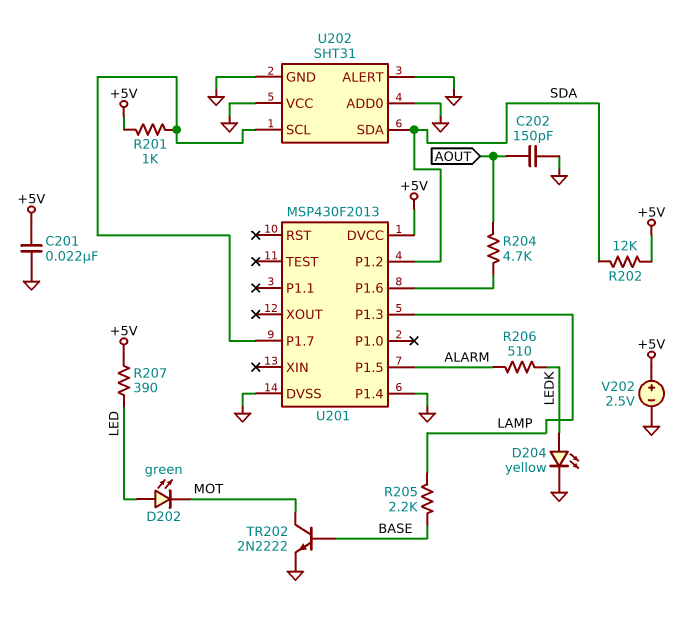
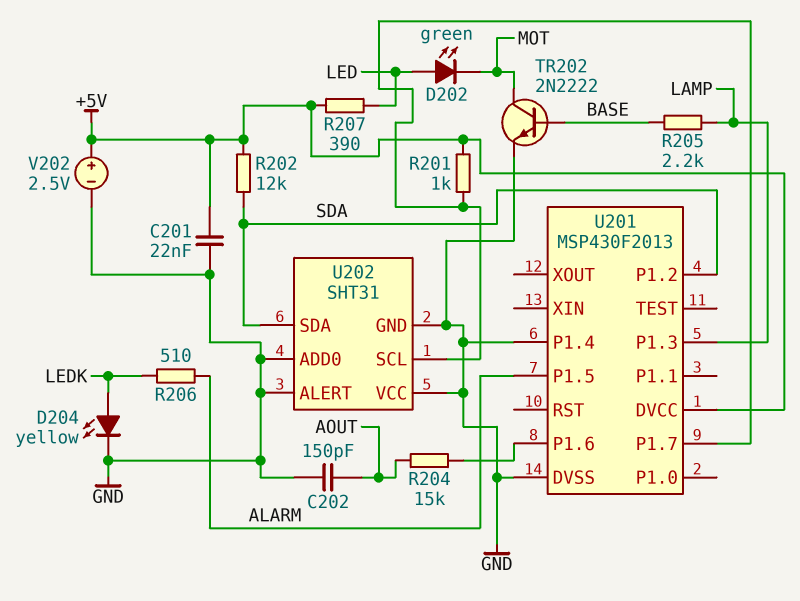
R204: 4.7k (AOUT, U201/P1.6) -> 15k (AOUT, U201/P1.6)

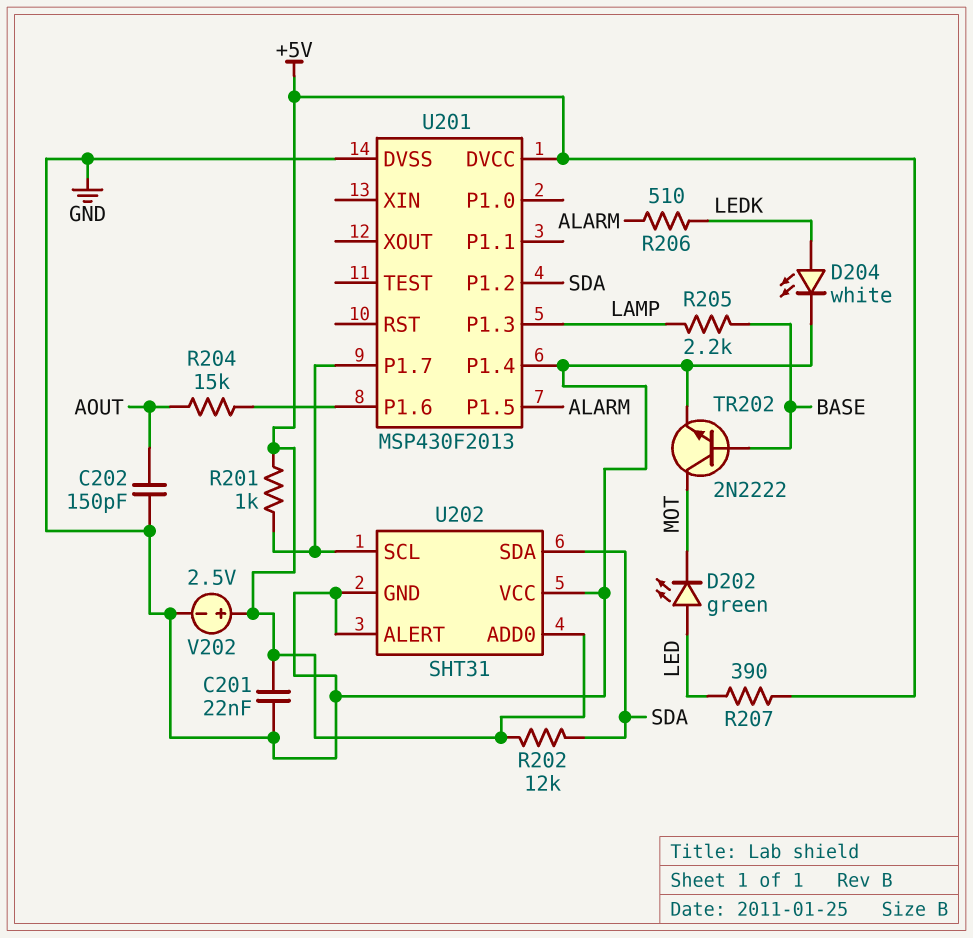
D204: LED yellow (A LEDK, K GND) -> LED white (A LEDK, K GND)
U202 pin ADD0: GND -> +5V

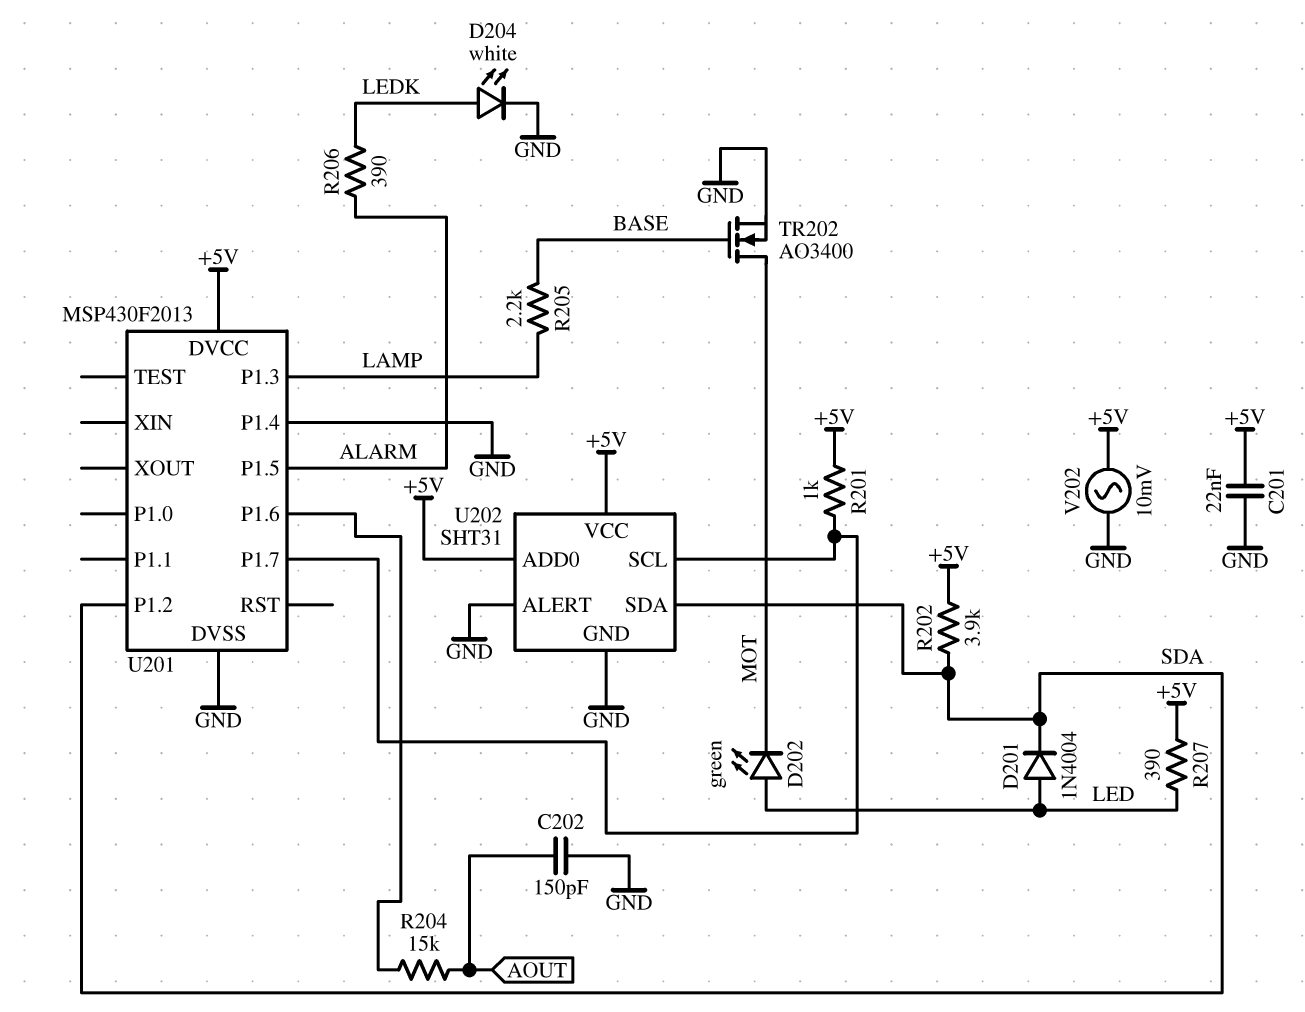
D201: none -> diode 1N4004 (A LED, K SDA)
R202: 12k (+5V, SDA) -> 3.9k (+5V, SDA)
R206: 510 (ALARM, LEDK) -> 390 (ALARM, LEDK)
TR202: NPN 2N2222 (B BASE, C MOT, E GND) -> NMOS AO3400 (G BASE, D MOT, S GND)
U202 pin VCC: GND -> +5V
V202: 2.5V (plus +5V, minus GND) -> AC 10mV (+5V, GND)

